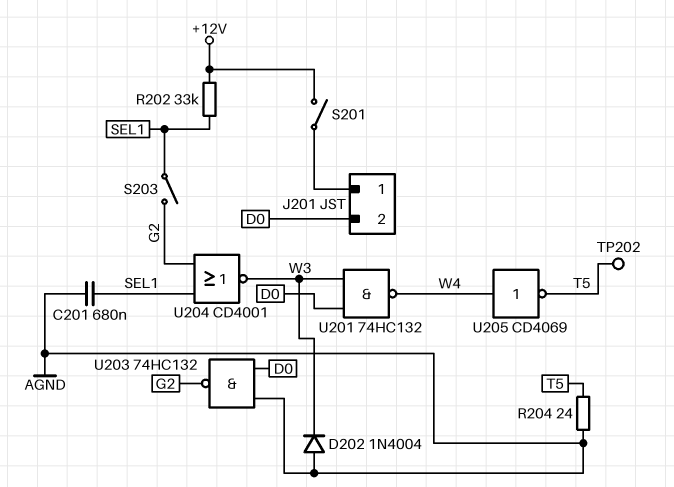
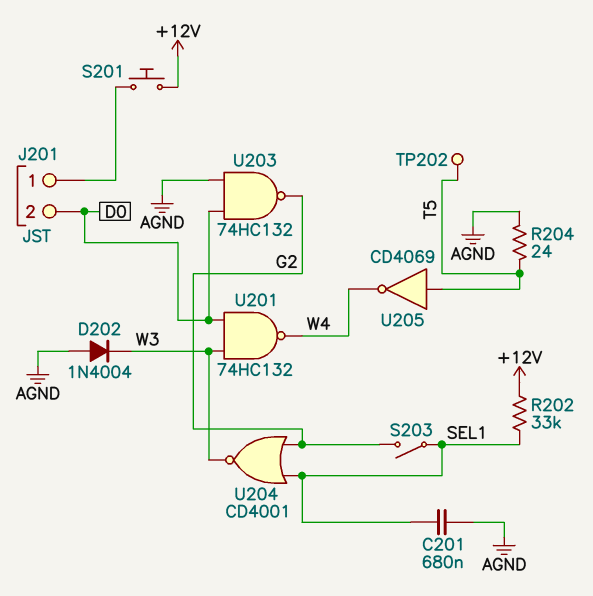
S201: switch (+12V, J201/1) -> button (+12V, J201/1)
U205: NOT CD4069 (in W4, out T5) -> NOT CD4069 (in T5, out W4)

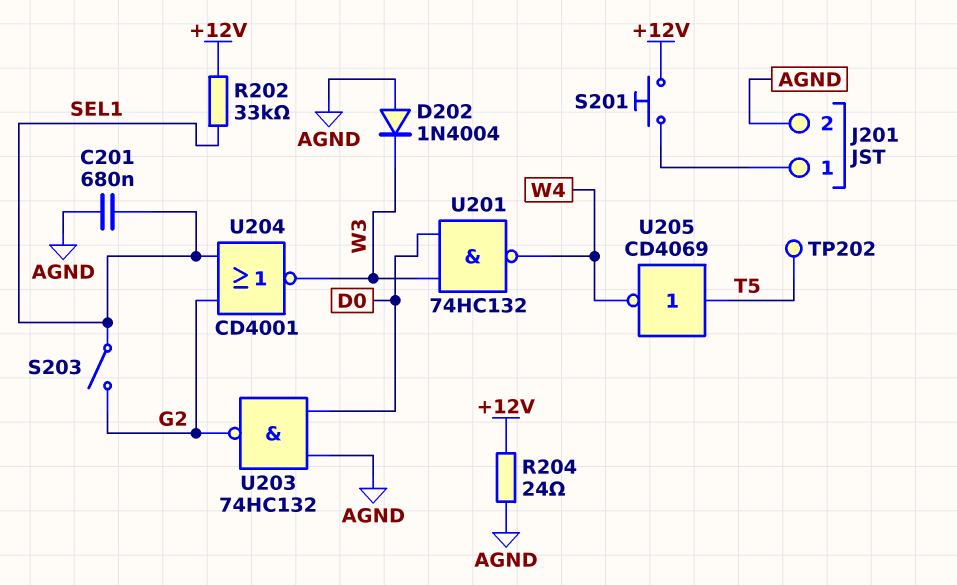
J201 pin 2: D0 -> AGND
R204: 24 (AGND, T5) -> 24 (+12V, AGND)

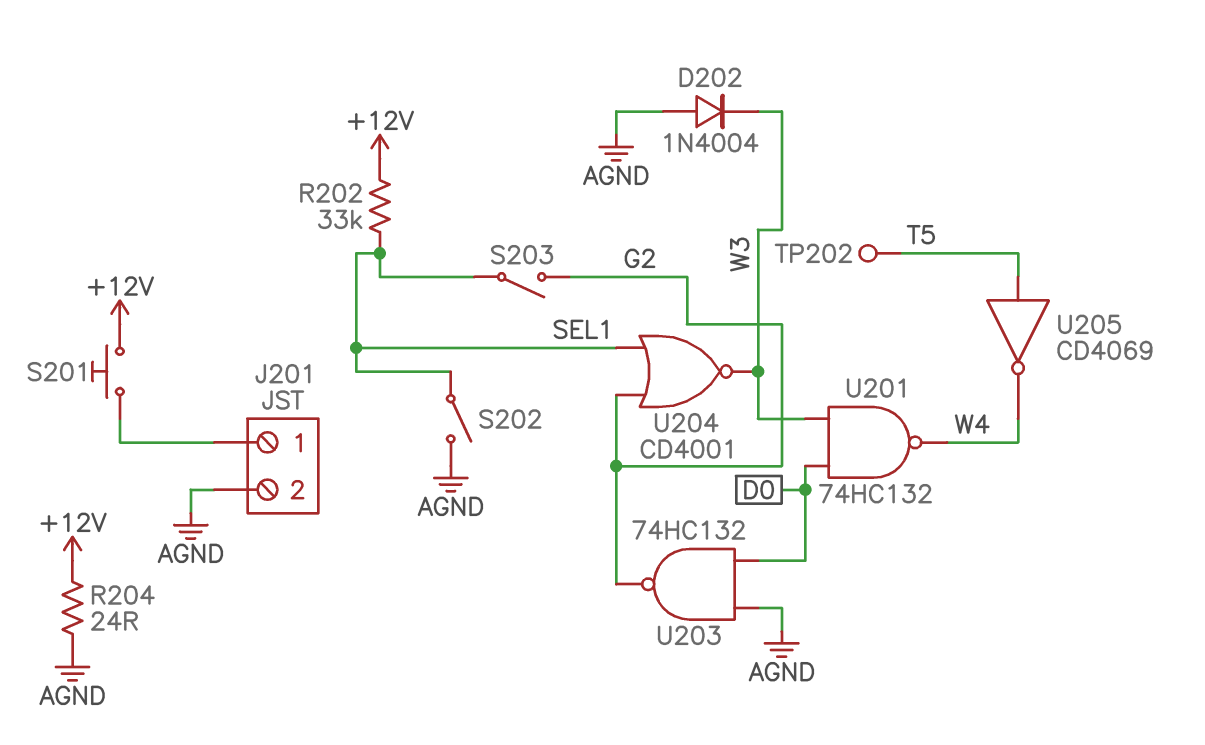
C201: 680nF (AGND, SEL1) -> none
S202: none -> switch (AGND, SEL1)

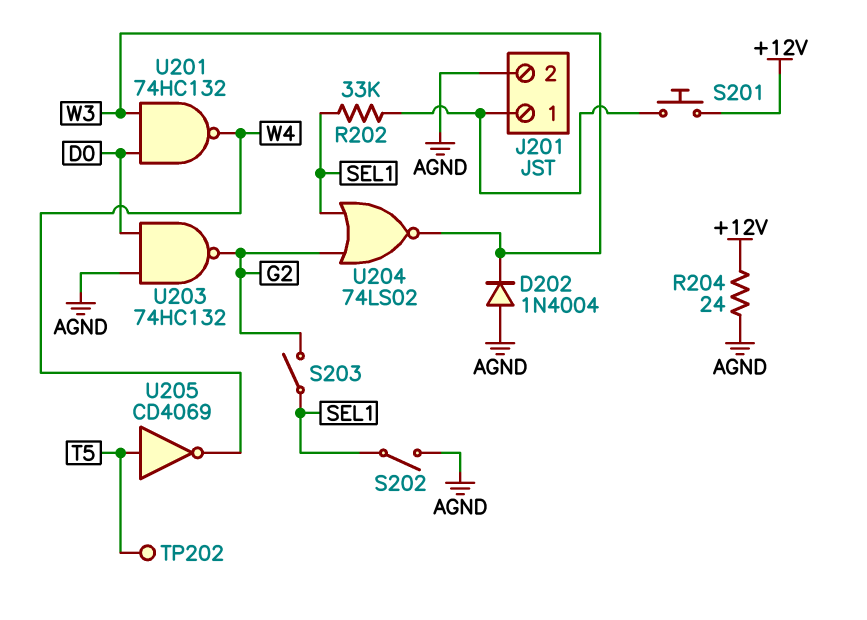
R202: 33k (+12V, SEL1) -> 33k (J201/1, SEL1)
U204: NOR CD4001 (in G2, in SEL1, out W3) -> NOR 74LS02 (in G2, in SEL1, out W3)

